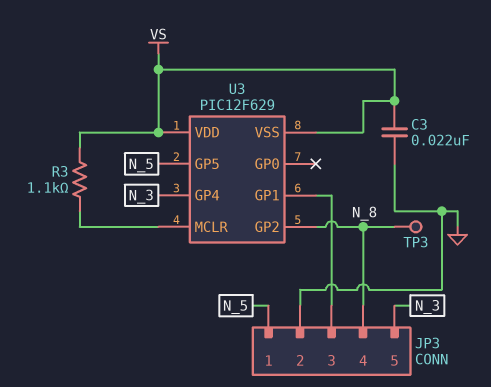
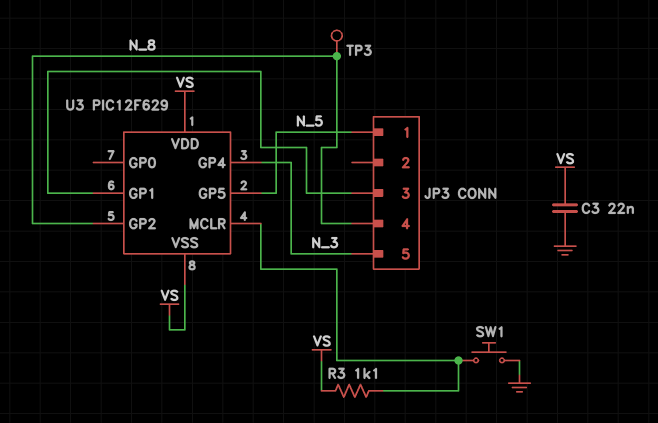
JP3 pin 2: GND -> none
SW1: none -> button (GND, U3/MCLR)

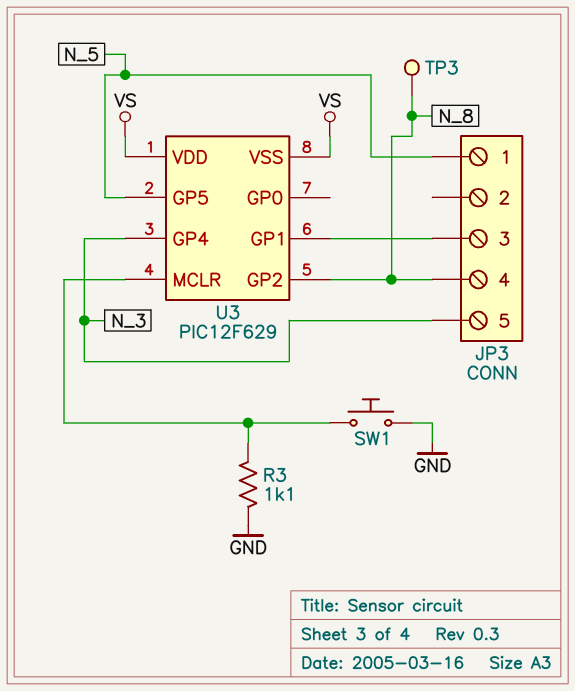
C3: 22nF (GND, VS) -> none
R3: 1.1k (U3/MCLR, VS) -> 1.1k (GND, U3/MCLR)

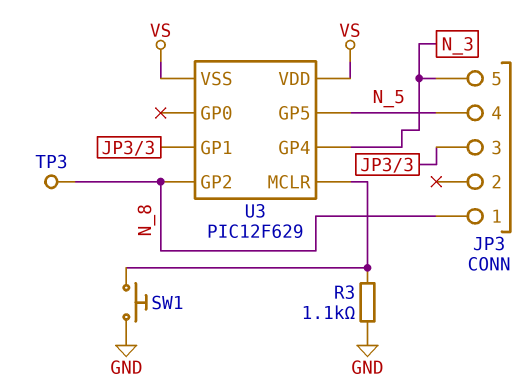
JP3 pin 1: N_5 -> N_8
JP3 pin 4: N_8 -> N_5

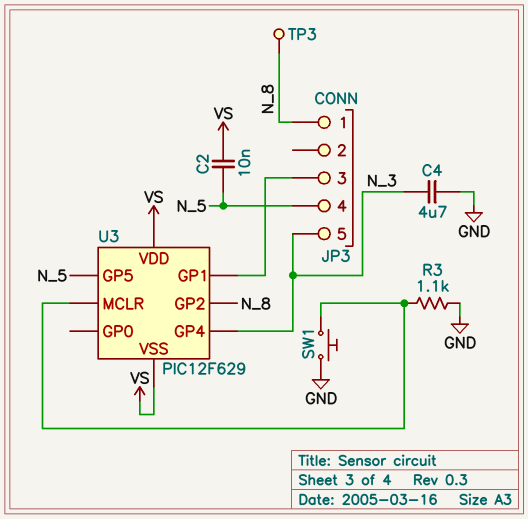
C2: none -> 10nF (N_5, VS)
C4: none -> 4.7uF (GND, N_3)

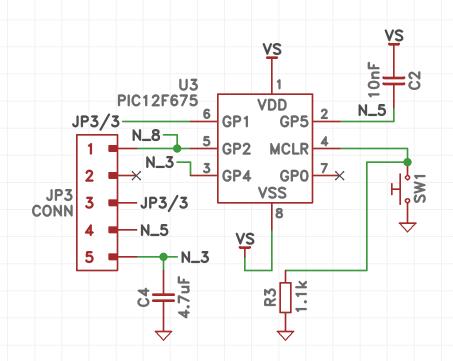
TP3: test point (N_8) -> none
U3: PIC12F629 -> PIC12F675

